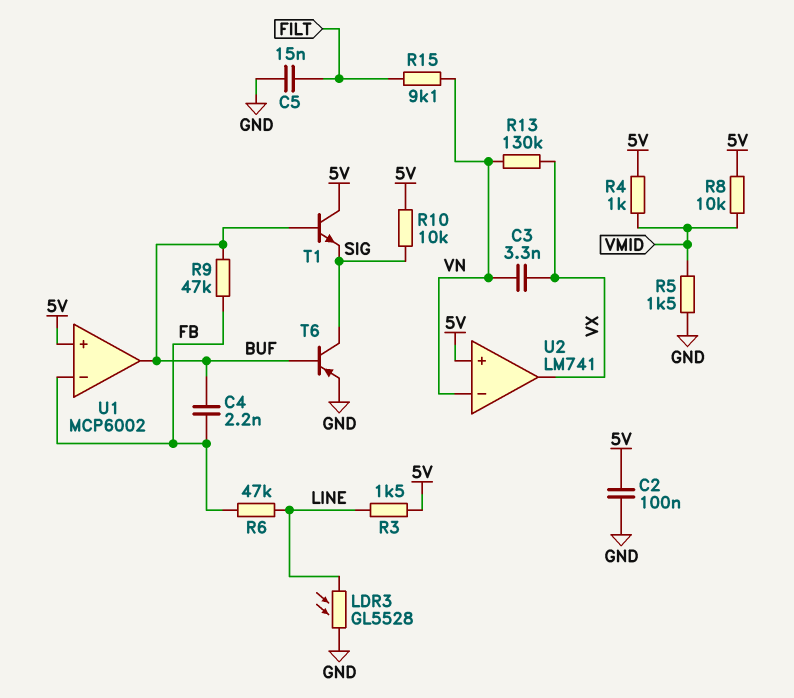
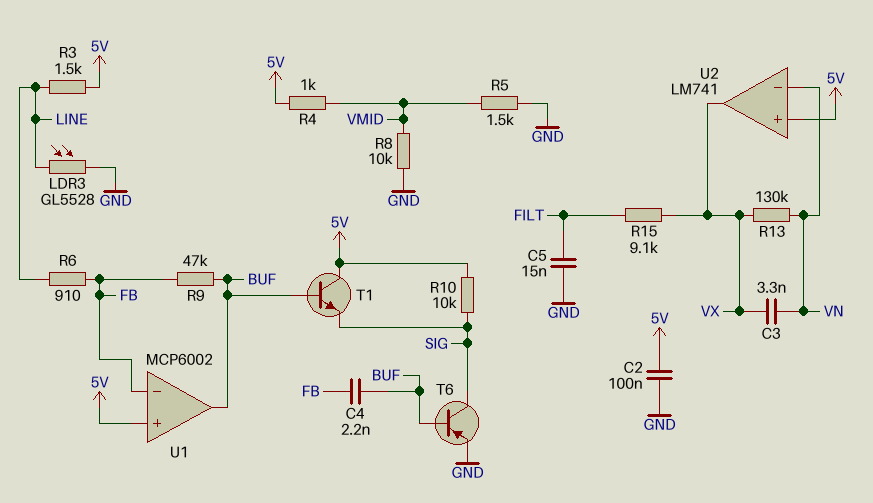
R6: 47k (FB, LINE) -> 910 (FB, LINE)
R8: 10k (5V, VMID) -> 10k (GND, VMID)
R15: 9.1k (FILT, VN) -> 9.1k (FILT, VX)

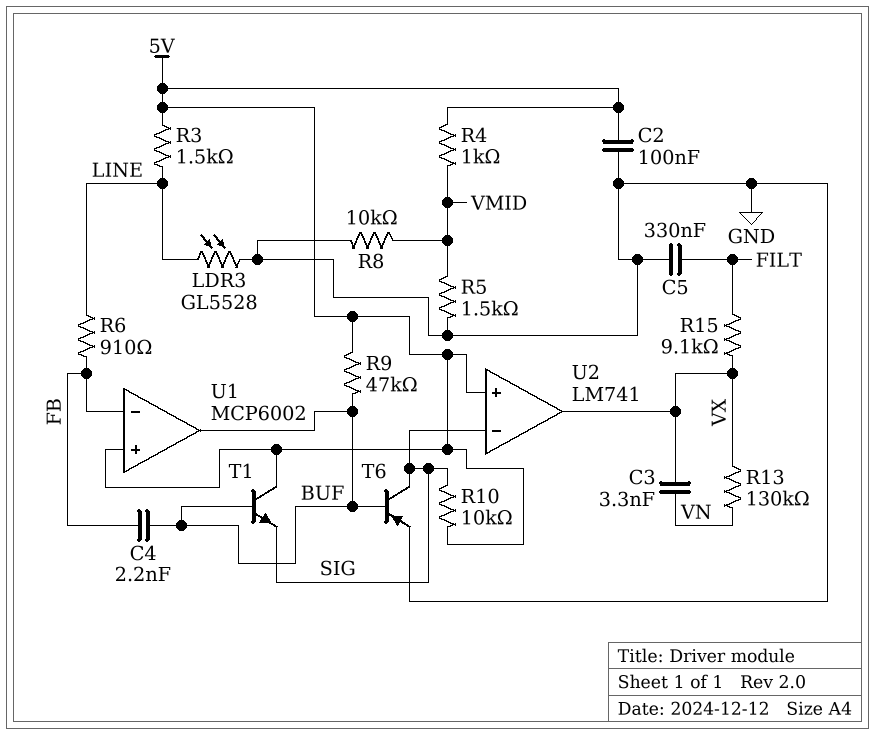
C5: 15nF (FILT, GND) -> 330nF (FILT, GND)
R9: 47k (BUF, FB) -> 47k (5V, BUF)
U2 pin in-: VN -> SIG

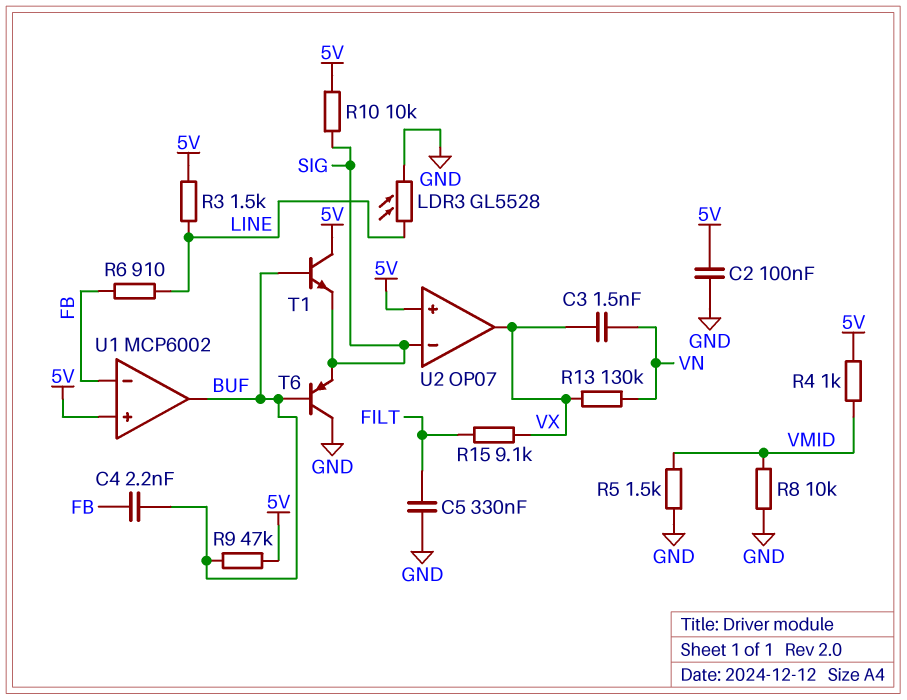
C3: 3.3nF (VN, VX) -> 1.5nF (VN, VX)
T6: PNP (B BUF, C SIG, E GND) -> PNP (B BUF, C GND, E SIG)
U2: LM741 -> OP07

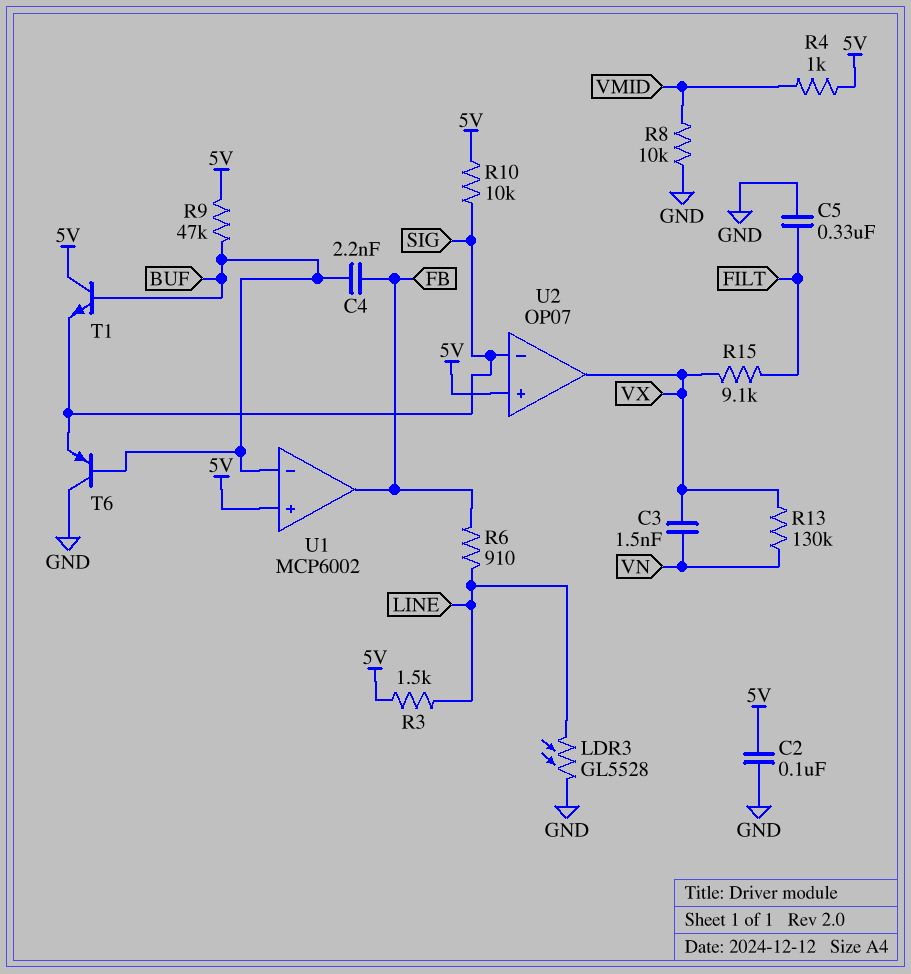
R5: 1.5k (GND, VMID) -> none
U1 pin in-: FB -> BUF
U1 pin out: BUF -> FB

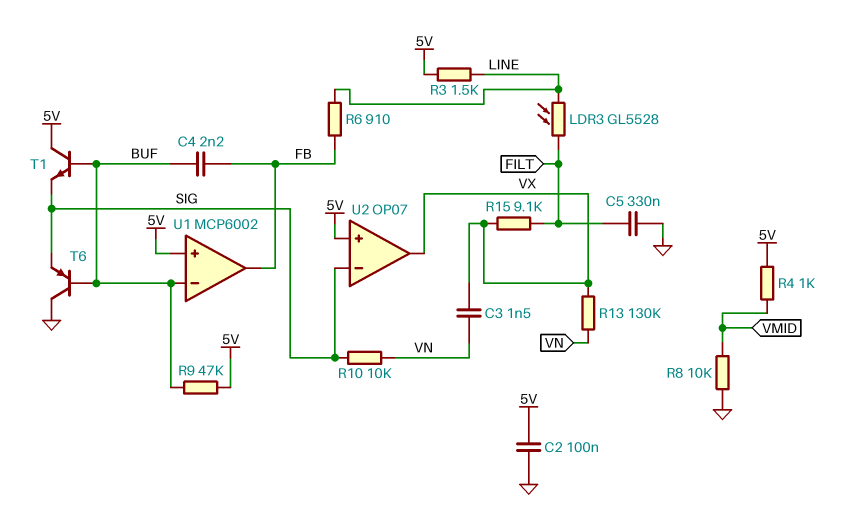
LDR3: GL5528 (GND, LINE) -> GL5528 (FILT, LINE)
R10: 10k (5V, SIG) -> 10k (SIG, VN)

